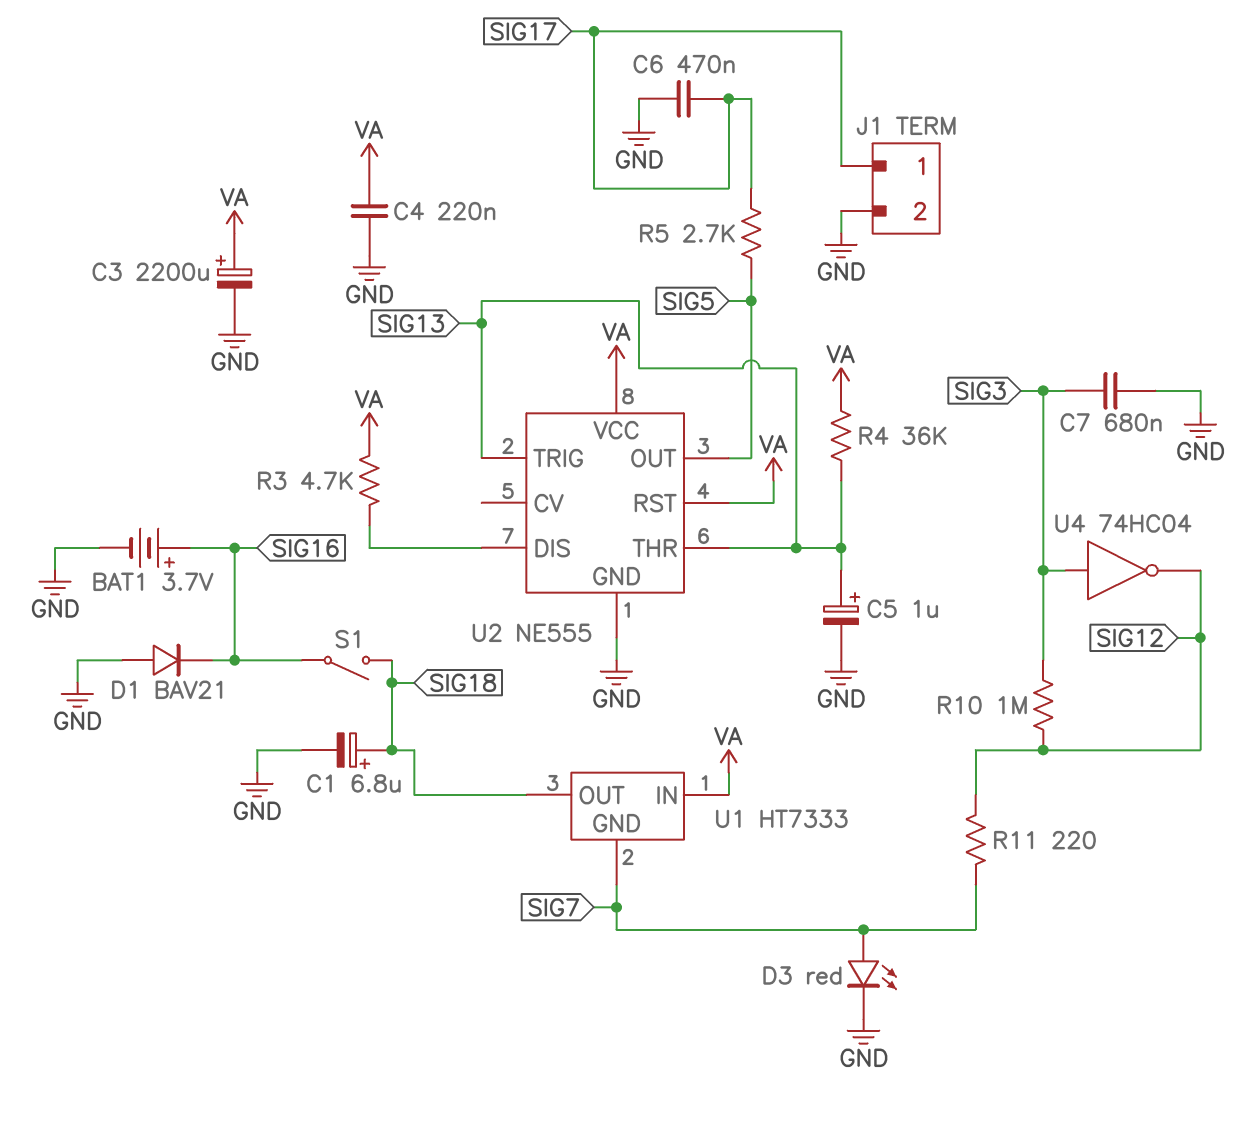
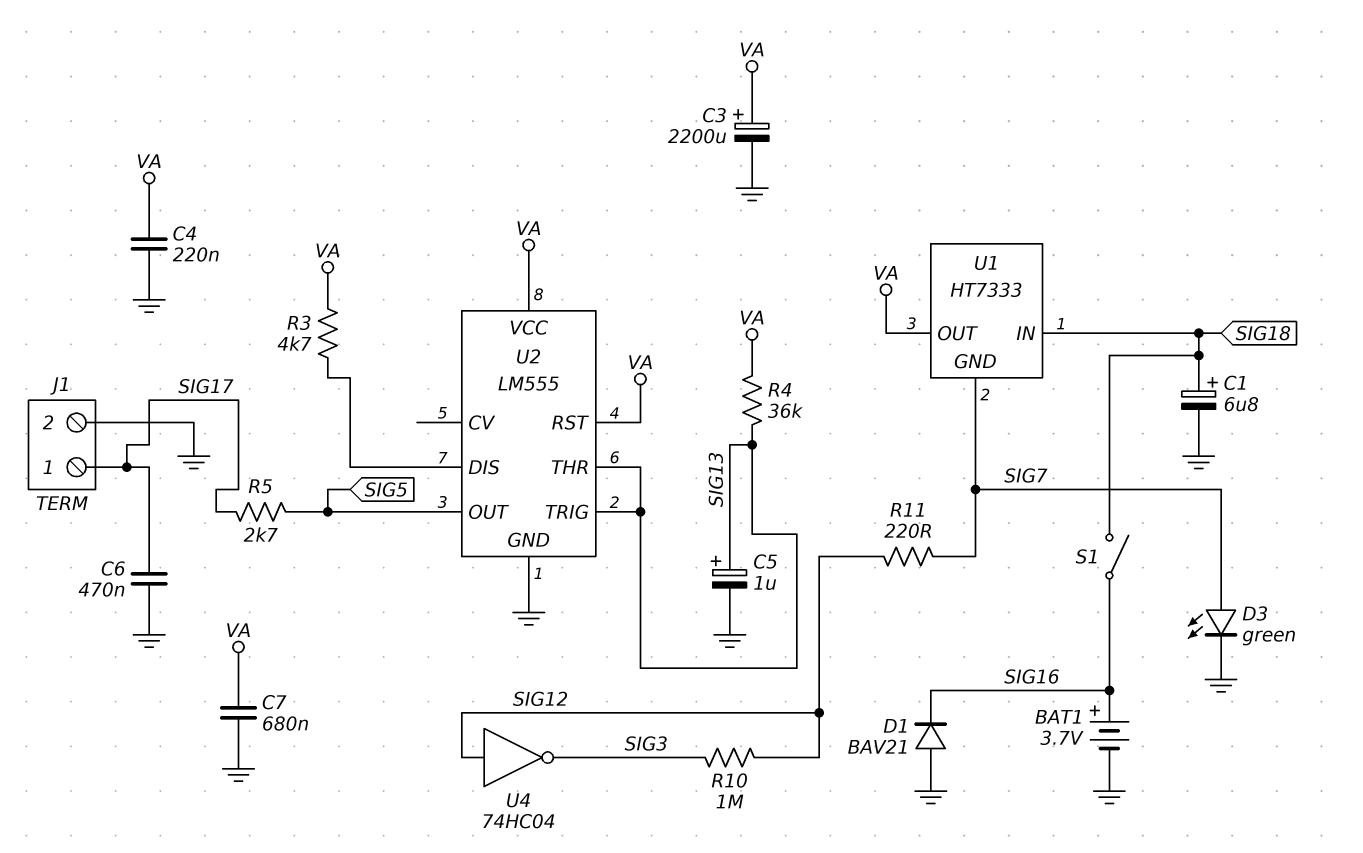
C7: 680nF (GND, SIG3) -> 680nF (GND, VA)
D3: LED red (A SIG7, K GND) -> LED green (A SIG7, K GND)
U1 pin IN: VA -> SIG18
U1 pin OUT: SIG18 -> VA
U2: NE555 -> LM555
U4: NOT 74HC04 (in SIG3, out SIG12) -> NOT 74HC04 (in SIG12, out SIG3)

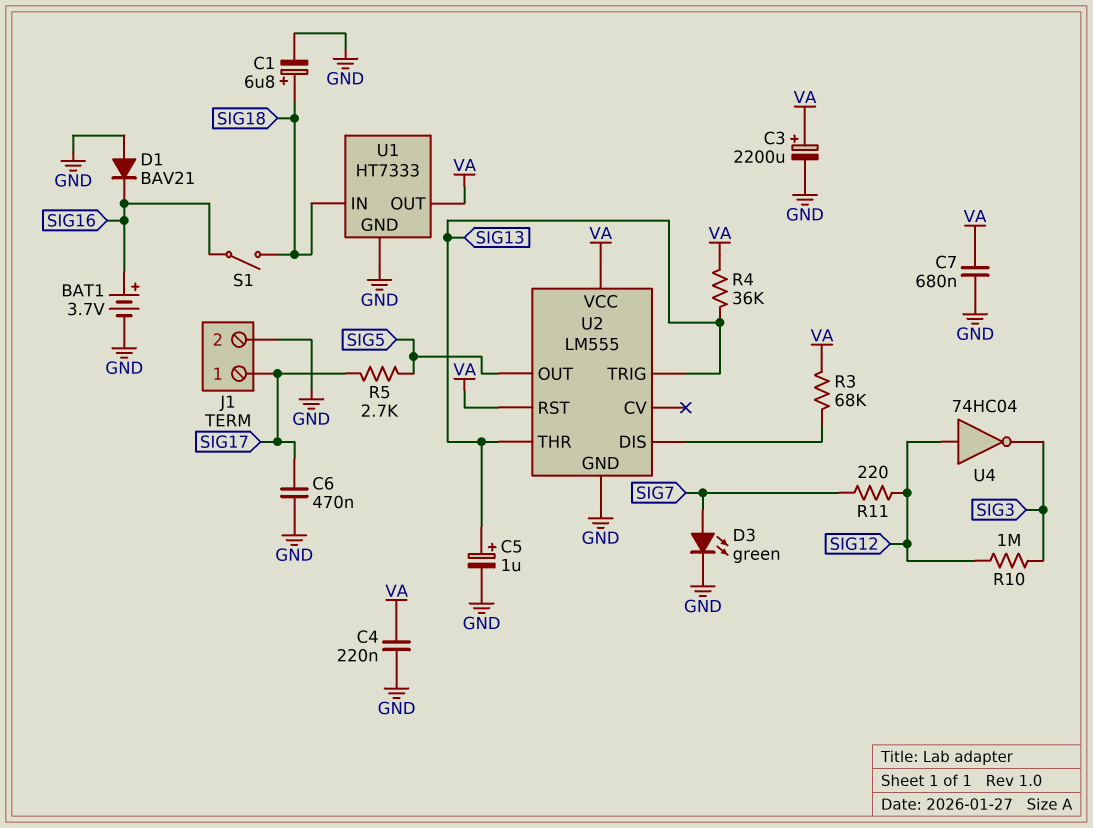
R3: 4.7k (U2/DIS, VA) -> 68k (U2/DIS, VA)
U1 pin GND: SIG7 -> GND

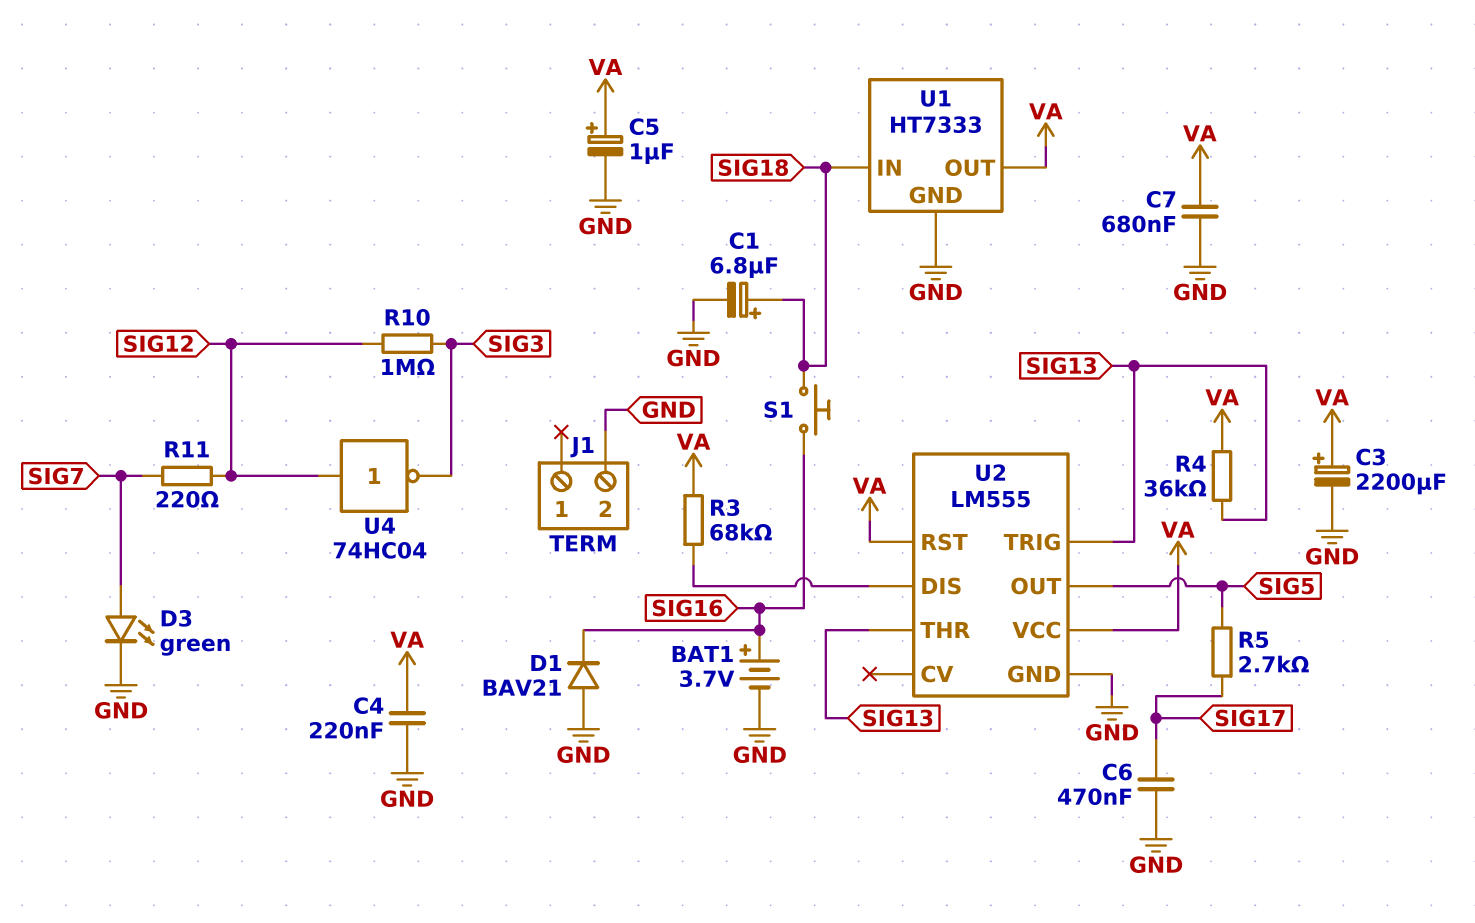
C5: 1uF (plus SIG13, minus GND) -> 1uF (plus VA, minus GND)
J1 pin 1: SIG17 -> none
S1: switch (SIG16, SIG18) -> button (SIG16, SIG18)

